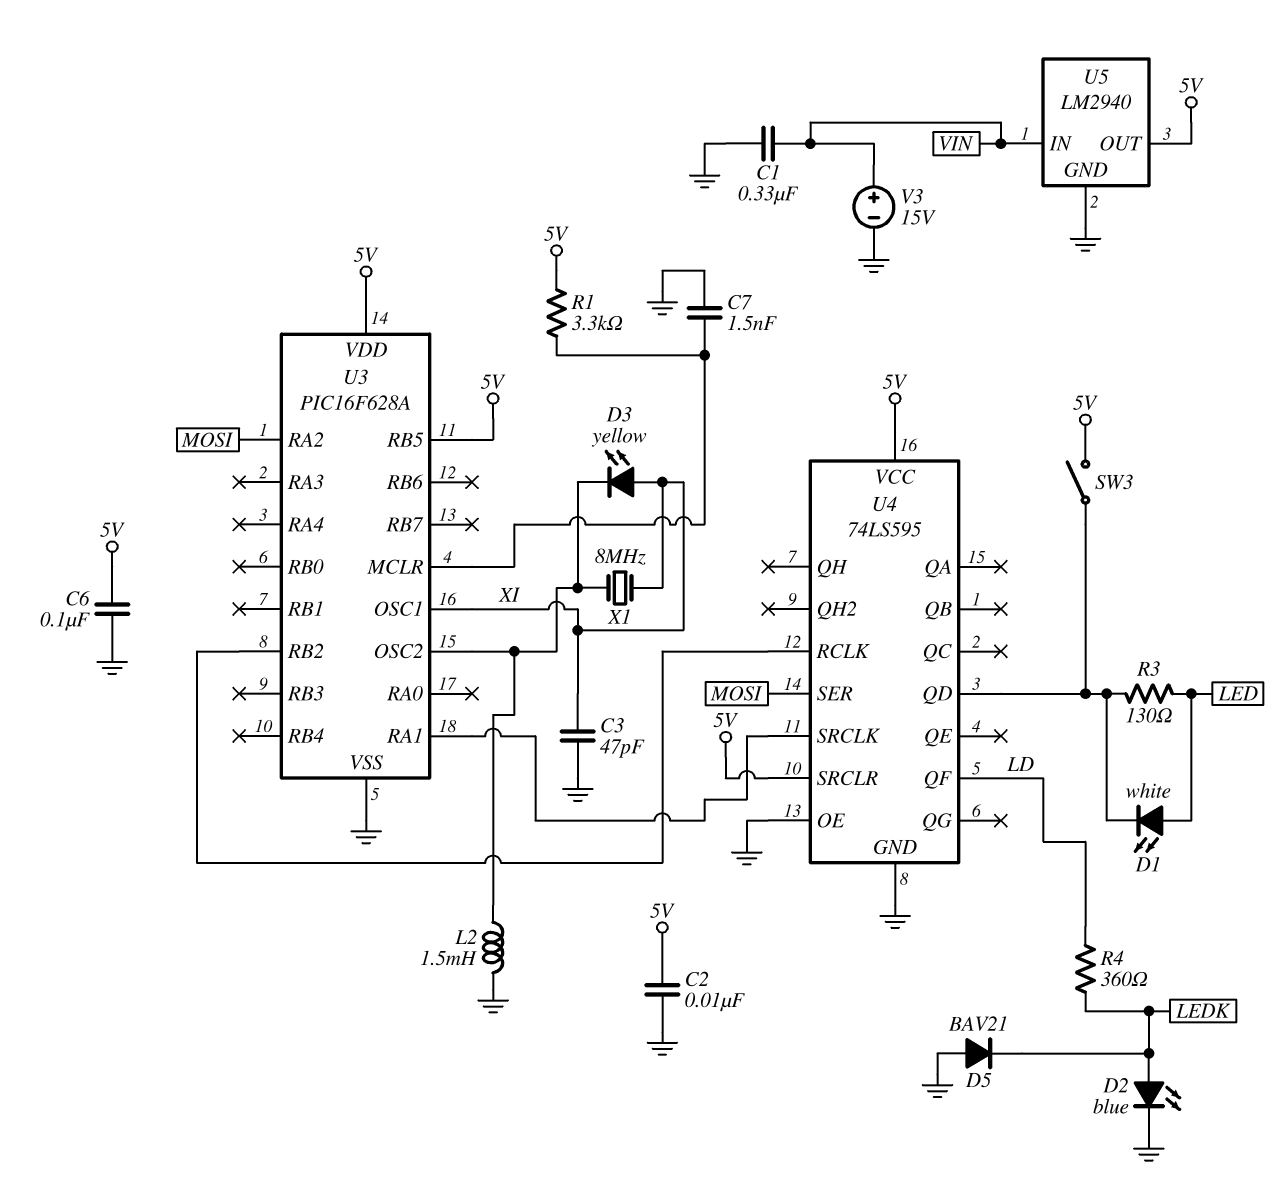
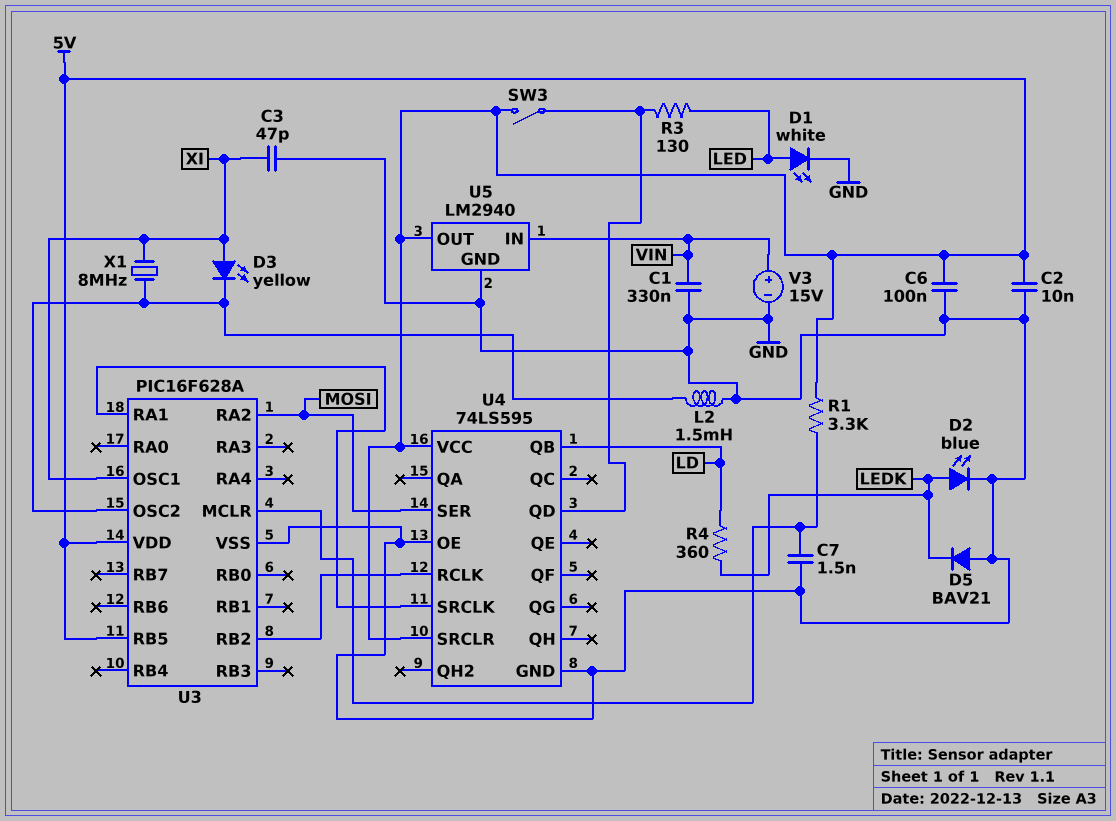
D1: LED white (A LED, K U4/QD) -> LED white (A LED, K GND)
U4 pin QB: none -> LD
U4 pin QF: LD -> none

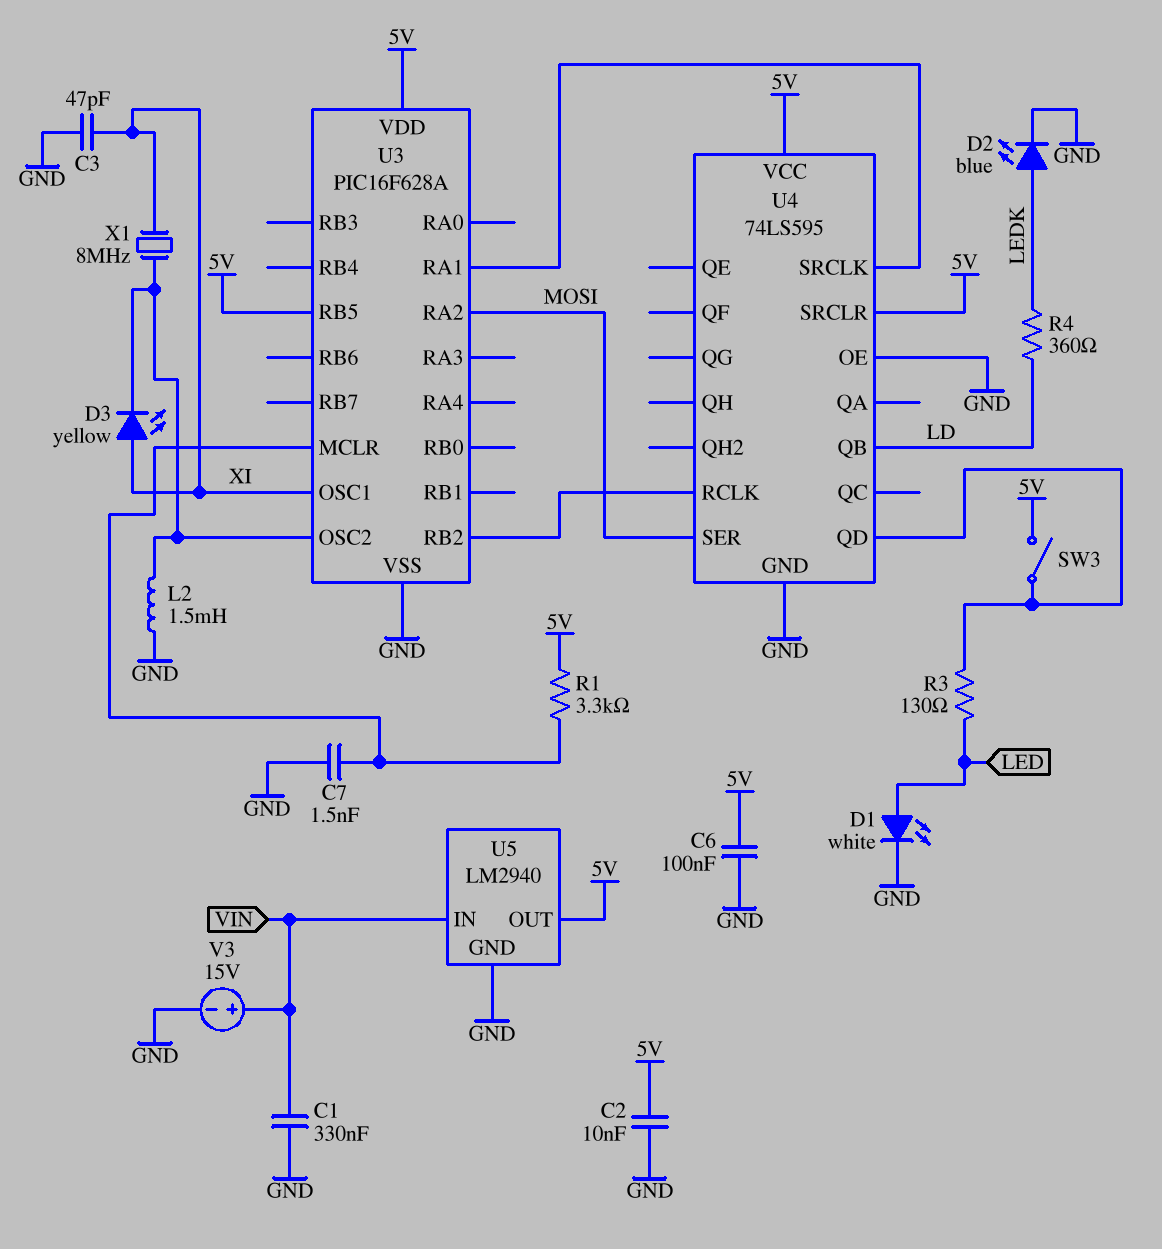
D5: diode BAV21 (A GND, K LEDK) -> none

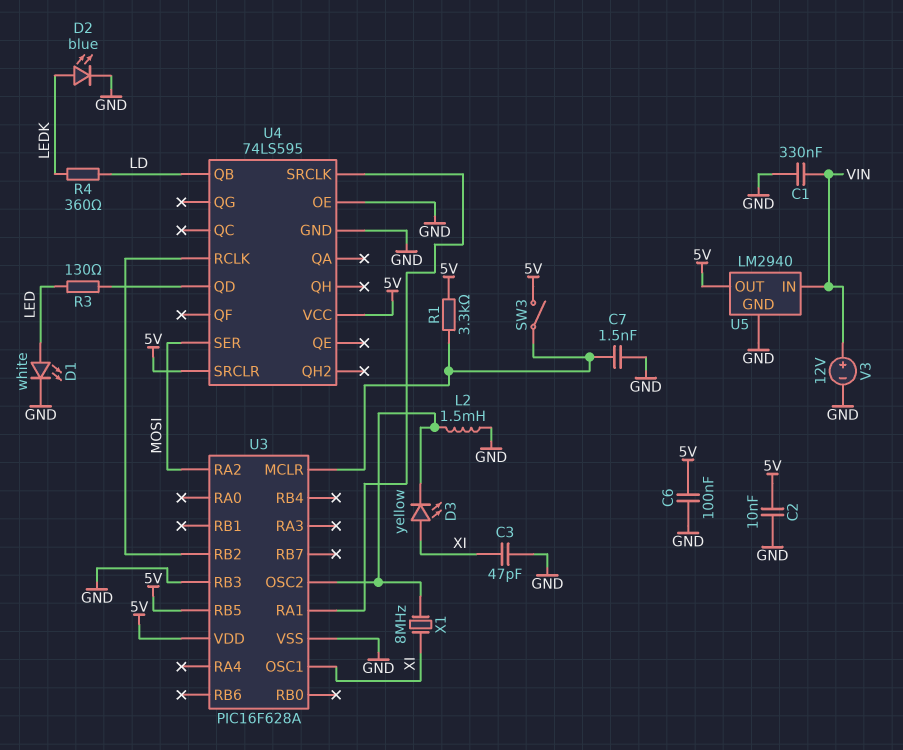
SW3: switch (5V, U4/QD) -> switch (5V, U3/MCLR)
U3 pin RB3: none -> GND
V3: 15V (plus VIN, minus GND) -> 12V (plus VIN, minus GND)

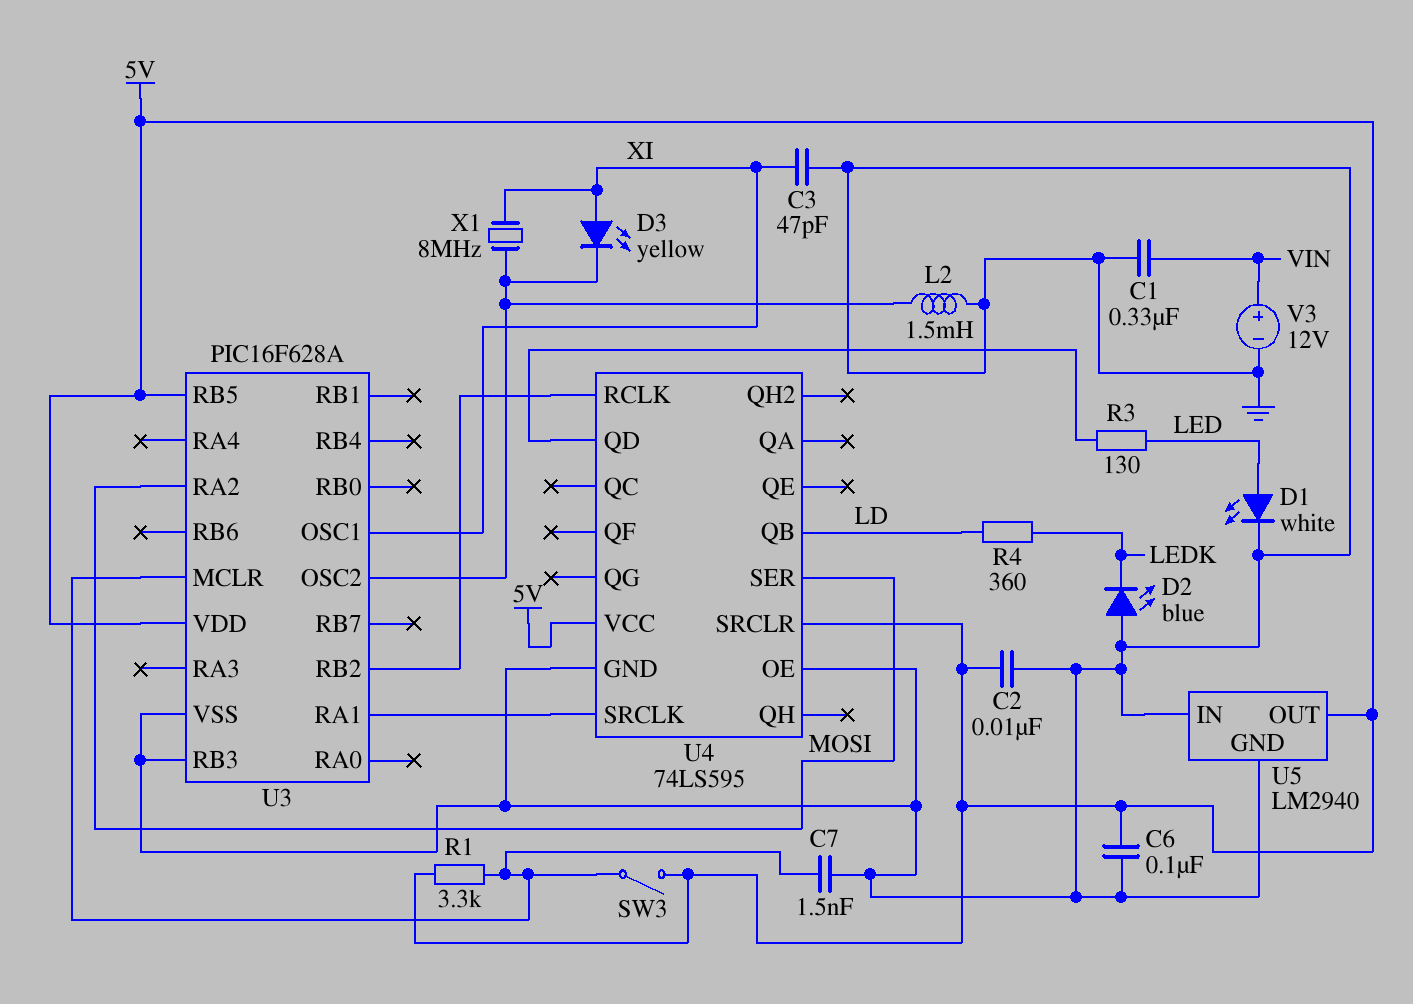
D2: LED blue (A LEDK, K GND) -> LED blue (A GND, K LEDK)
U5 pin IN: VIN -> GND

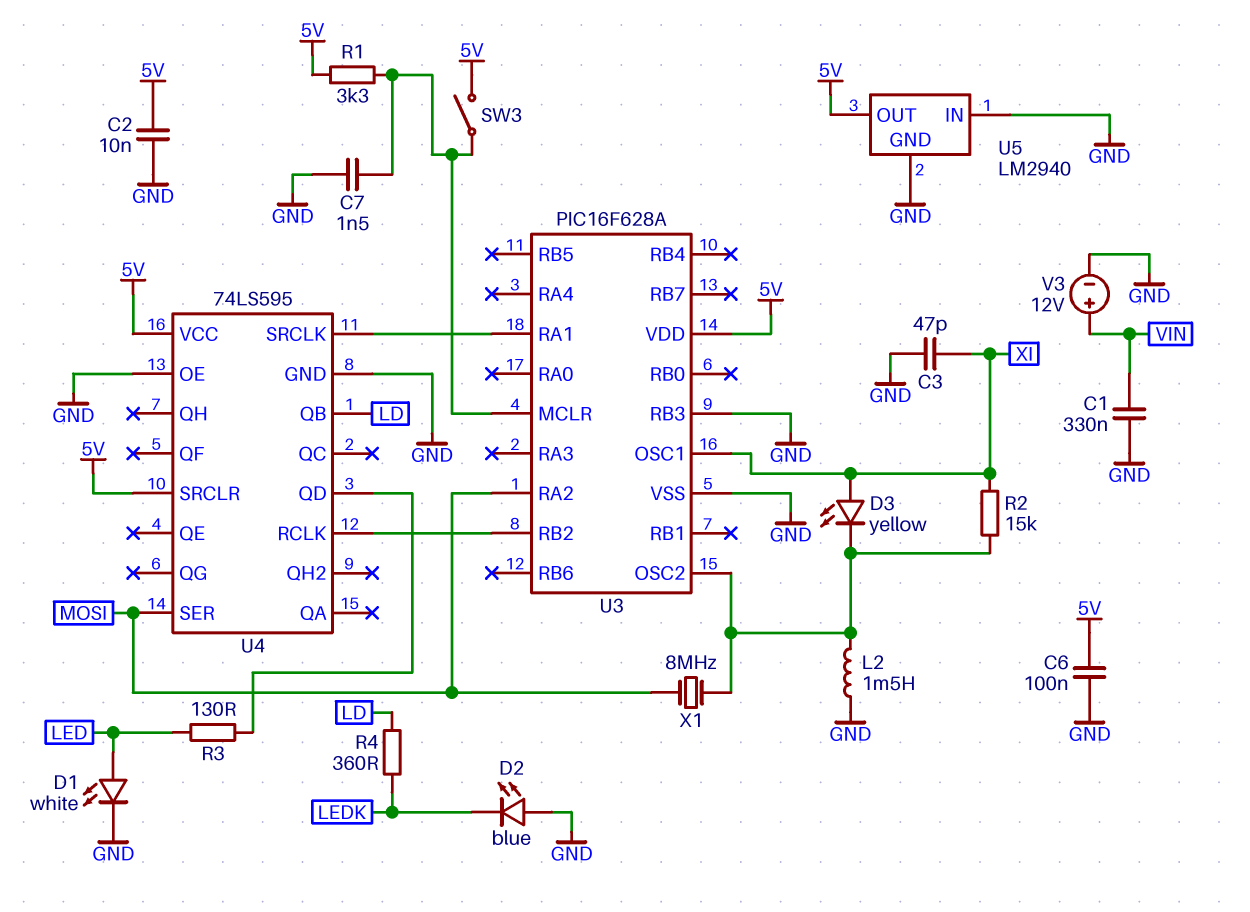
R2: none -> 15k (U3/OSC2, XI)
U3 pin RB5: 5V -> none
X1: 8MHz (U3/OSC2, XI) -> 8MHz (MOSI, U3/OSC2)

